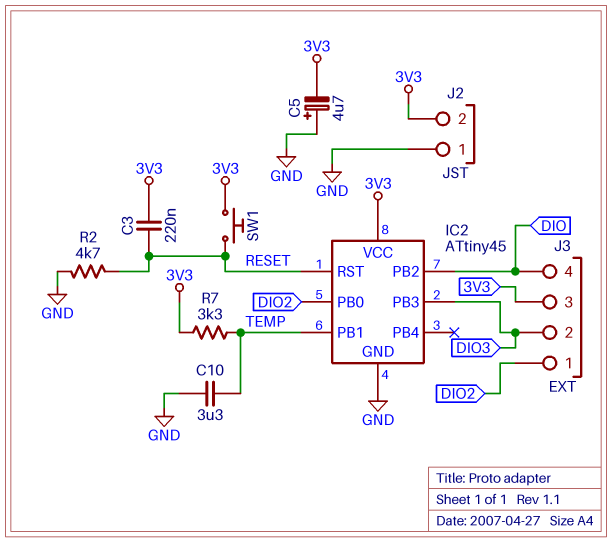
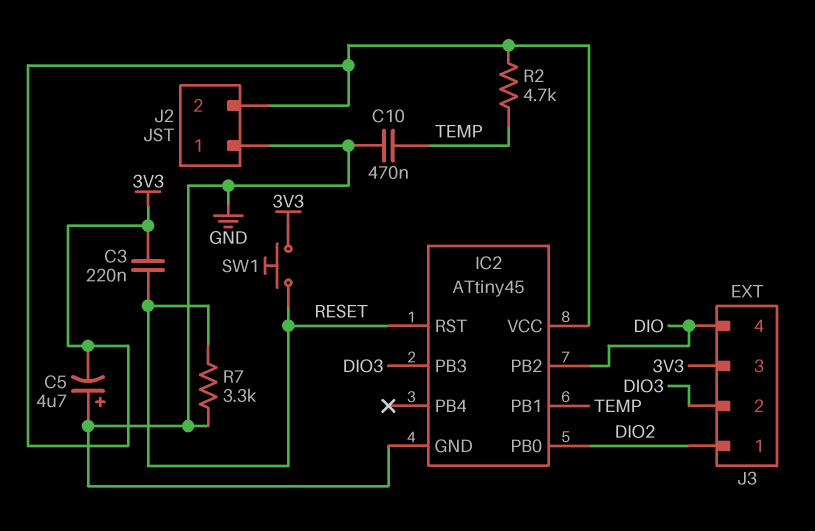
C10: 3.3uF (GND, TEMP) -> 470nF (GND, TEMP)
R2: 4.7k (GND, RESET) -> 4.7k (3V3, TEMP)
R7: 3.3k (3V3, TEMP) -> 3.3k (GND, RESET)

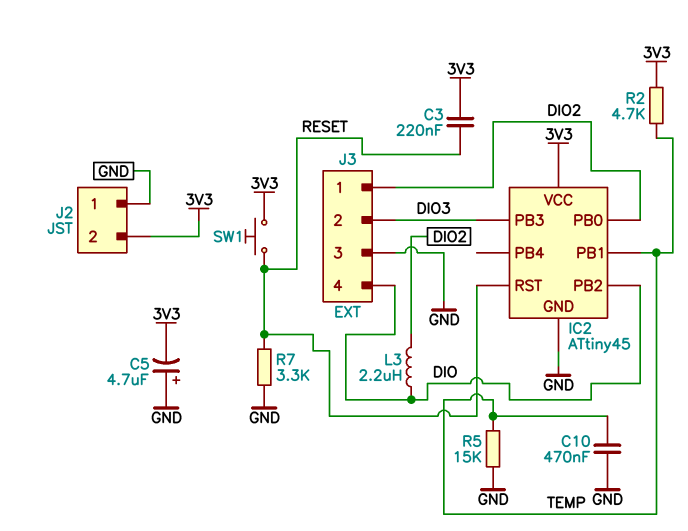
J3 pin 3: 3V3 -> GND
L3: none -> 2.2uH (DIO, DIO2)
R5: none -> 15k (GND, TEMP)

